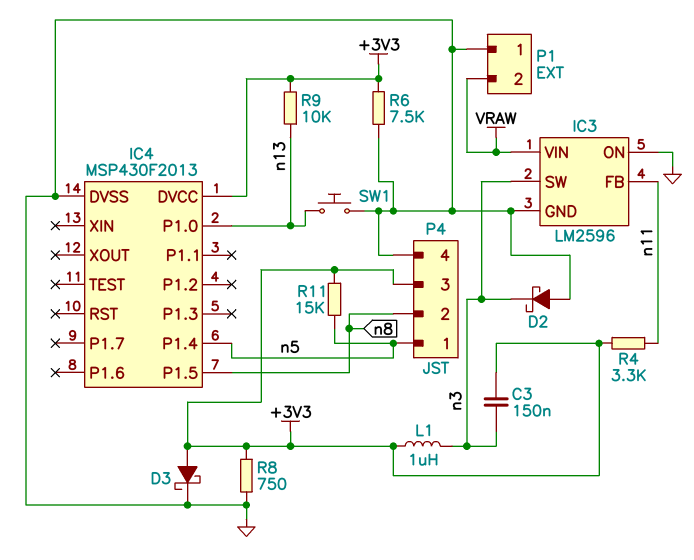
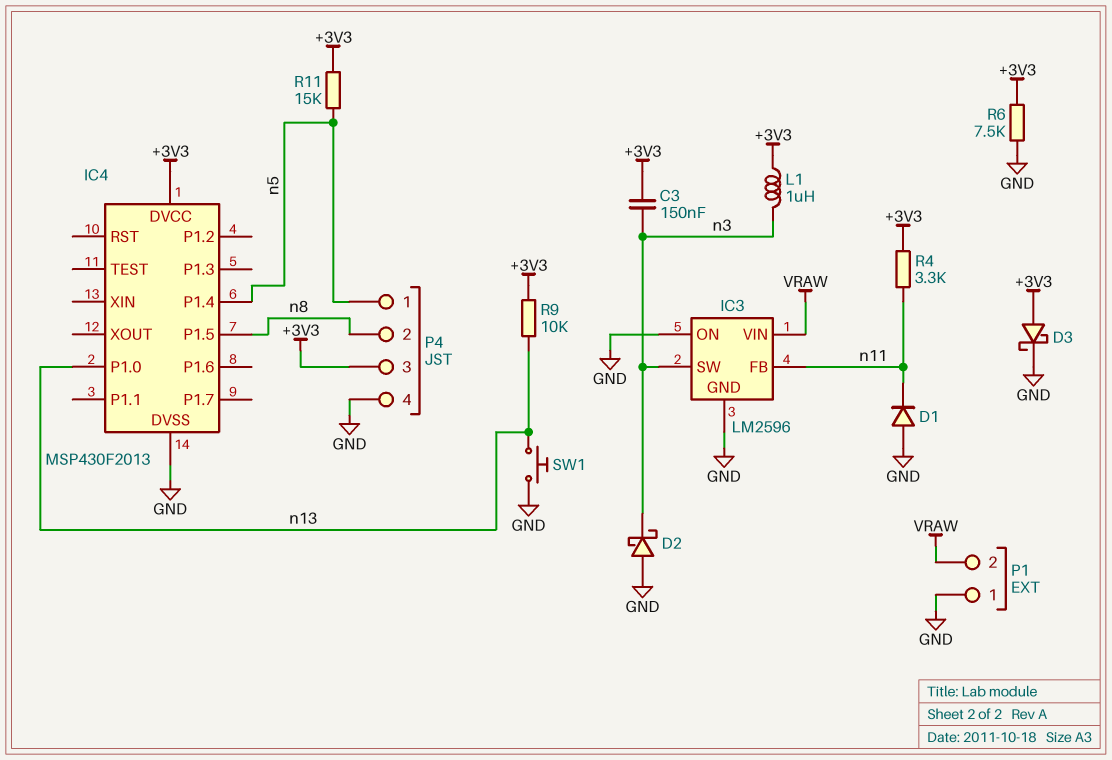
D1: none -> diode (A GND, K n11)
R8: 750 (+3V3, GND) -> none

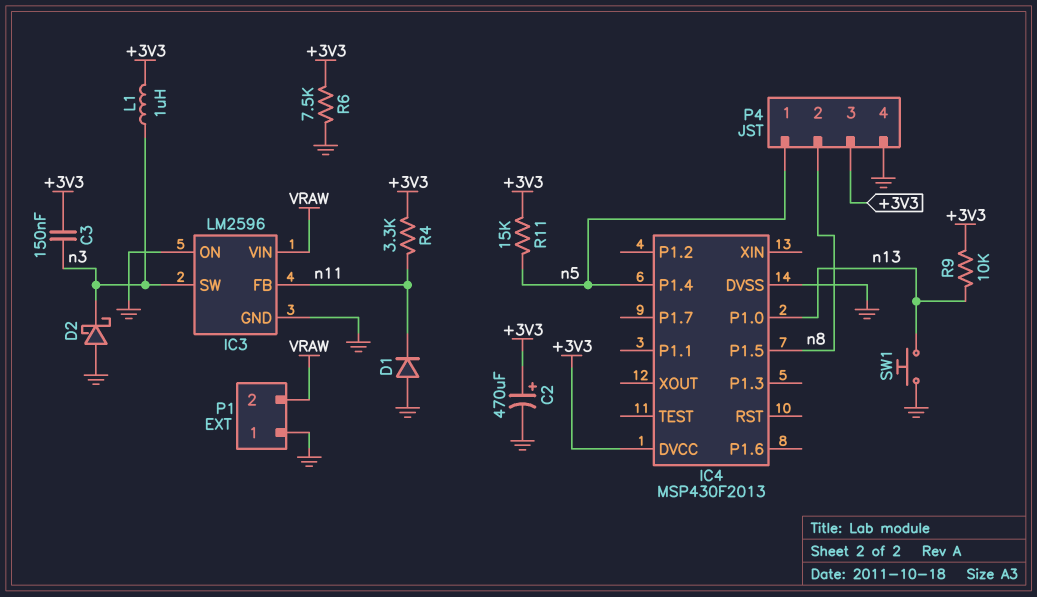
C2: none -> 470uF (plus +3V3, minus GND)
D3: schottky (A +3V3, K GND) -> none

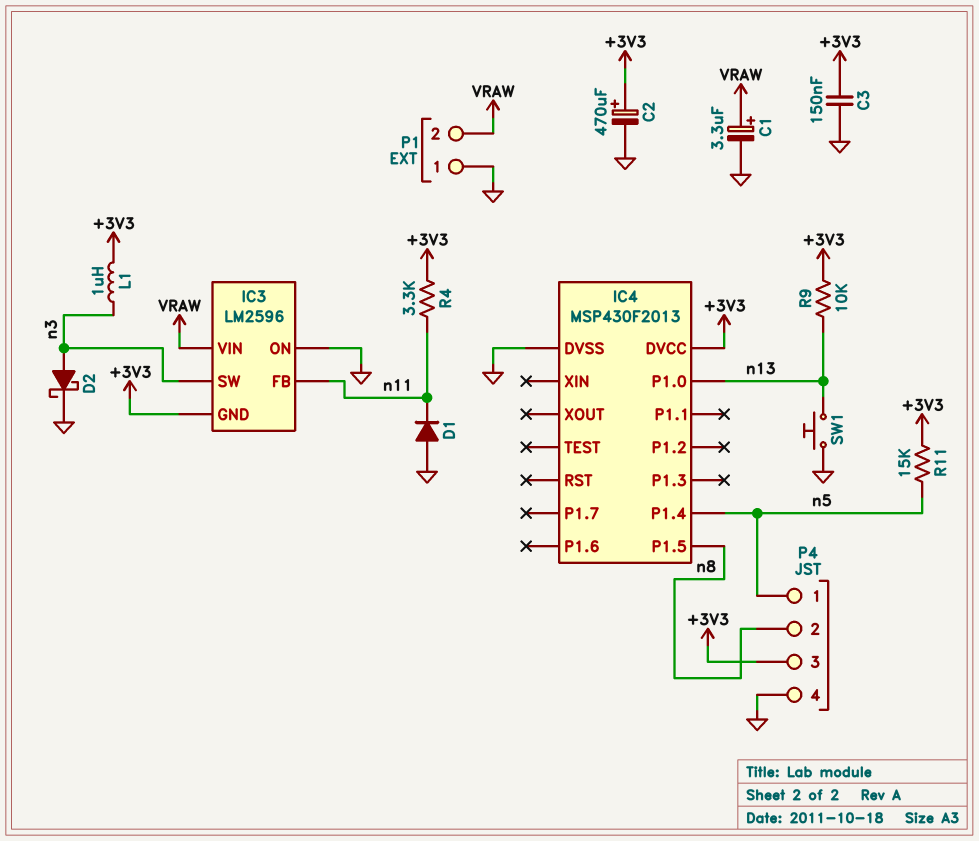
C1: none -> 3.3uF (plus VRAW, minus GND)
C3: 150nF (+3V3, n3) -> 150nF (+3V3, GND)
D2: schottky (A GND, K n3) -> schottky (A n3, K GND)
IC3 pin GND: GND -> +3V3
R6: 7.5k (+3V3, GND) -> none

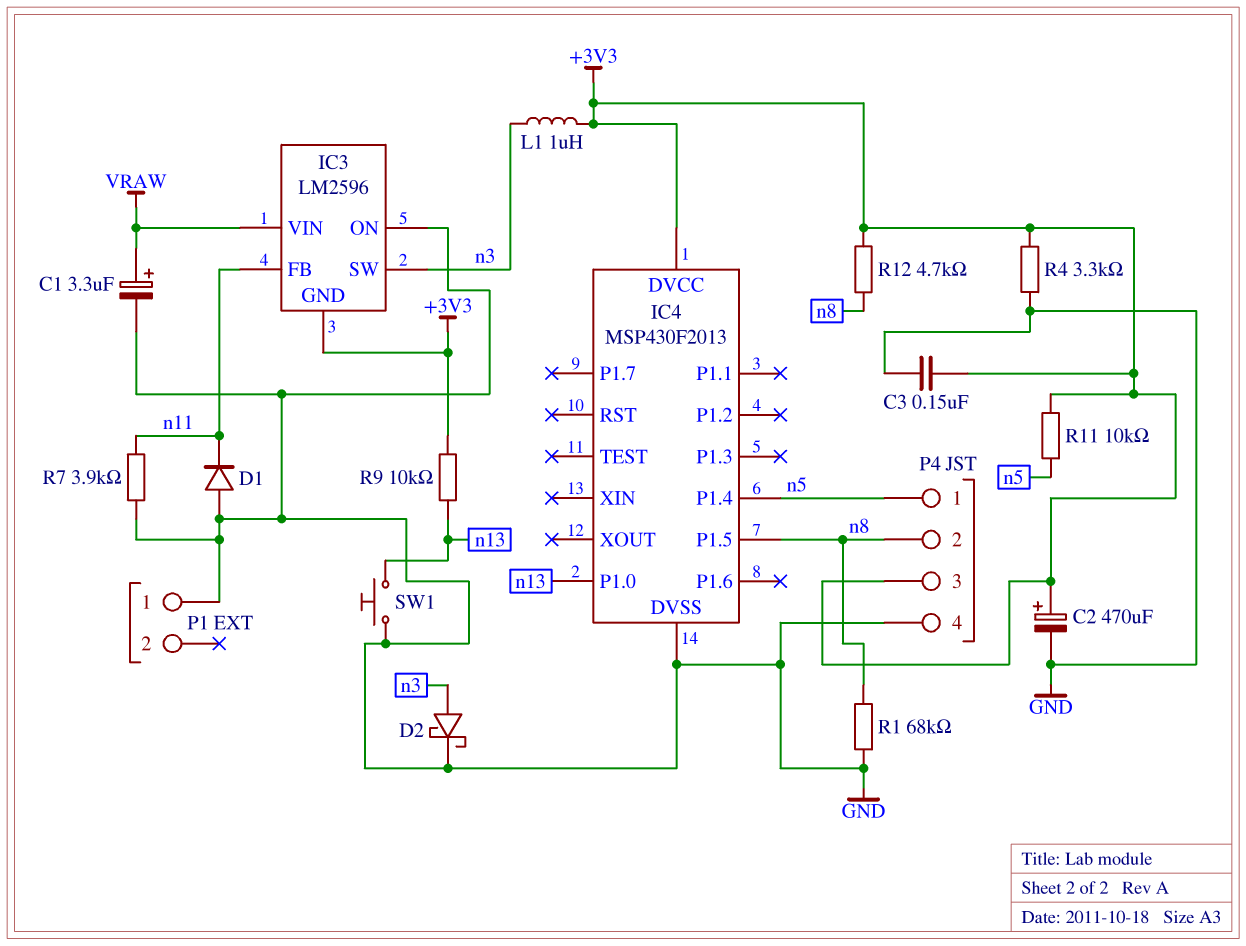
P1 pin 2: VRAW -> none
R1: none -> 68k (GND, n8)
R4: 3.3k (+3V3, n11) -> 3.3k (+3V3, GND)
R7: none -> 3.9k (GND, n11)
R11: 15k (+3V3, n5) -> 10k (+3V3, n5)
R12: none -> 4.7k (+3V3, n8)

